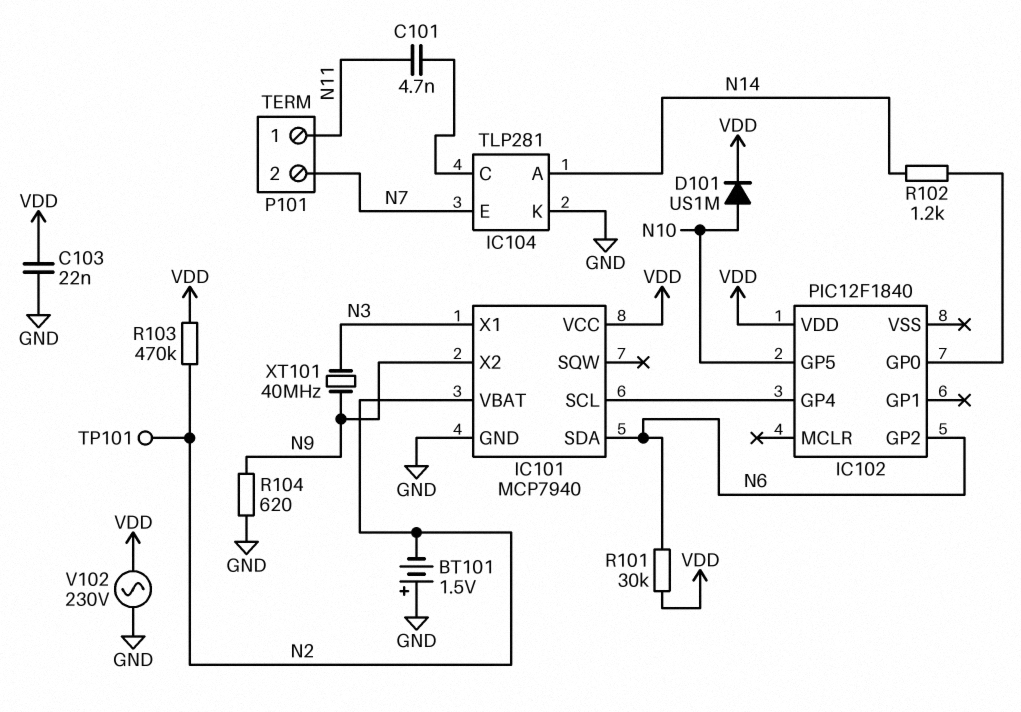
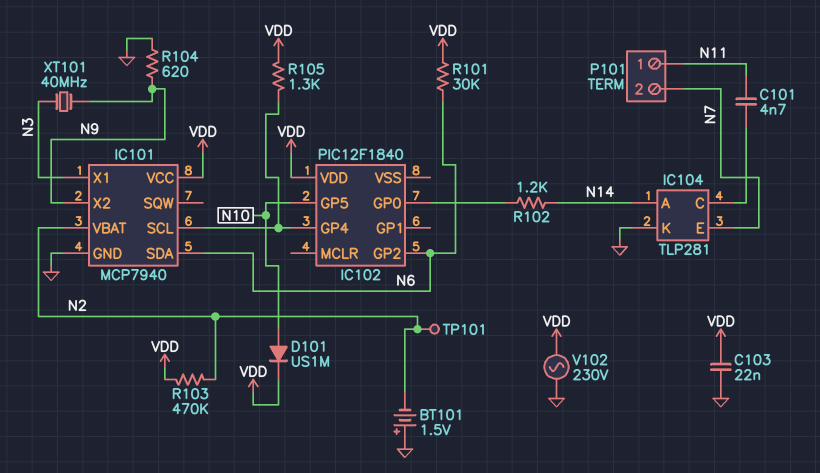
R105: none -> 1.3k (IC101/SCL, VDD)

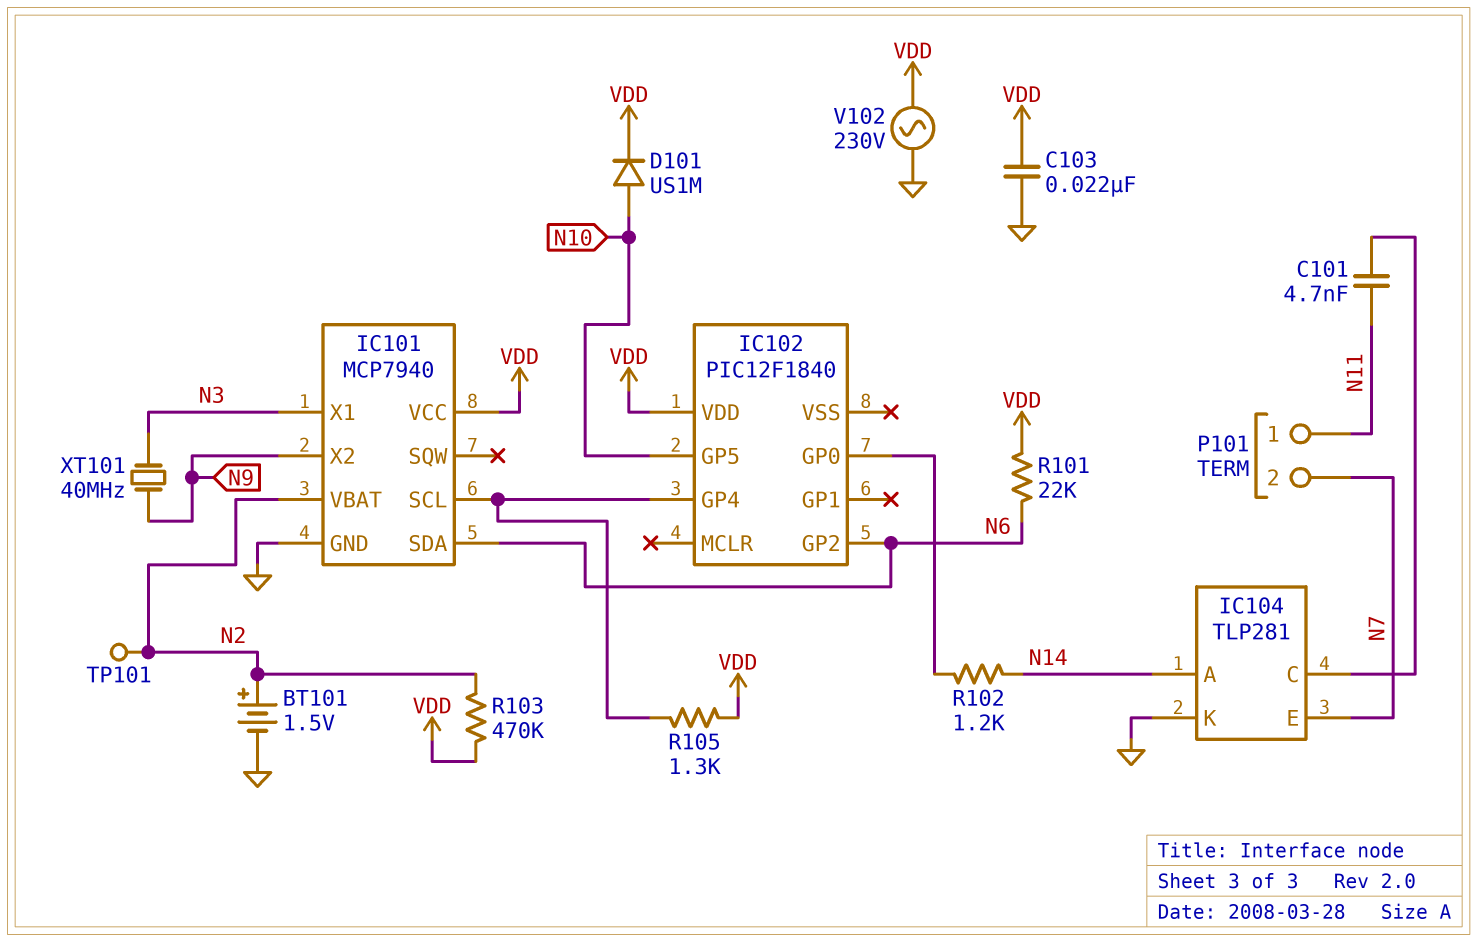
BT101: 1.5V (plus GND, minus N2) -> 1.5V (plus N2, minus GND)
R101: 30k (N6, VDD) -> 22k (N6, VDD)
R104: 620 (GND, N9) -> none

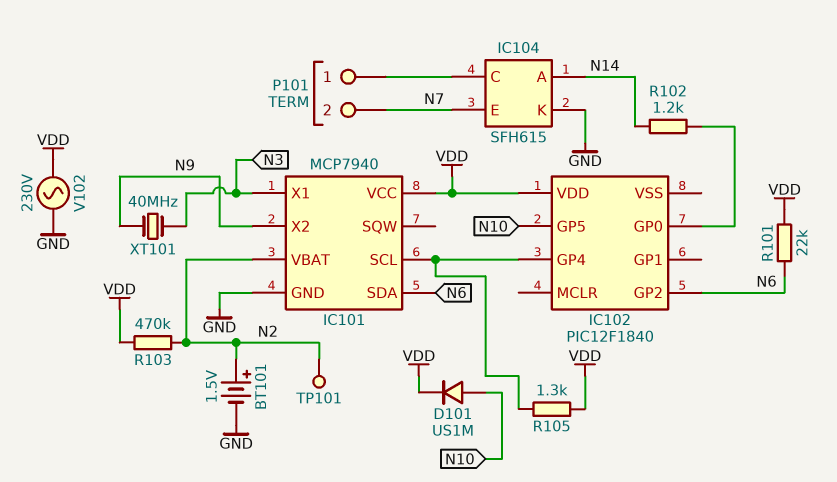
C101: 4.7nF (IC104/C, N11) -> none
C103: 22nF (GND, VDD) -> none
IC104: TLP281 -> SFH615
P101 pin 1: N11 -> IC104/C

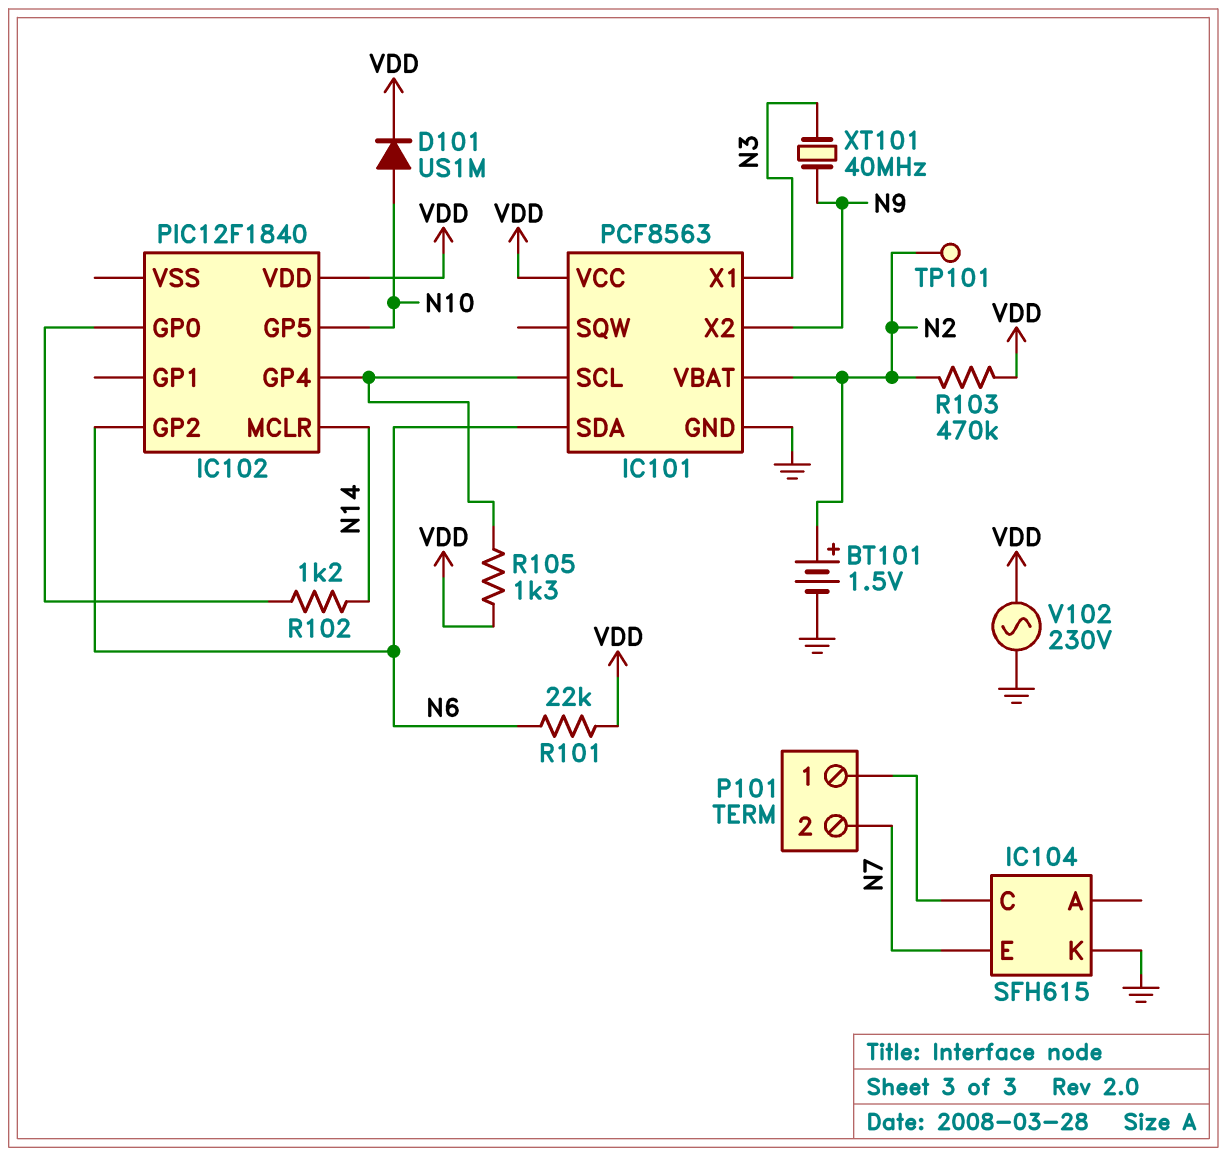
IC101: MCP7940 -> PCF8563
IC102 pin MCLR: none -> N14
IC104 pin A: N14 -> none

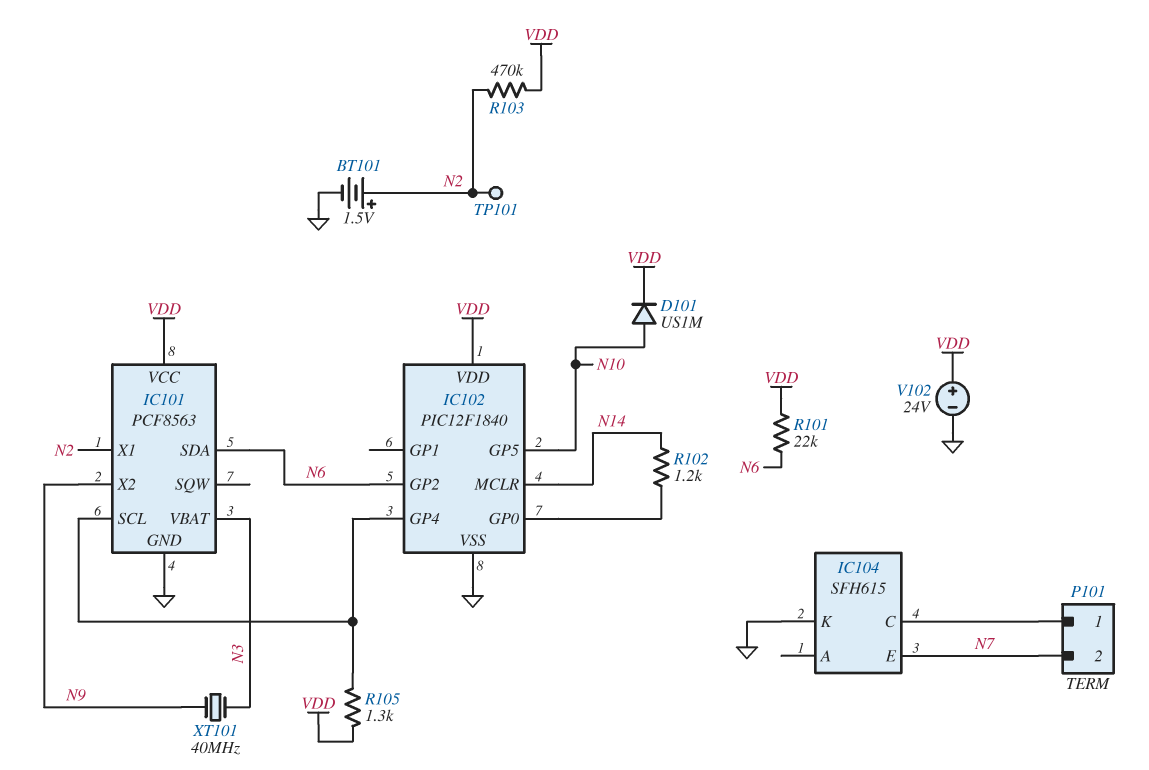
IC101 pin VBAT: N2 -> N3
IC101 pin X1: N3 -> N2
IC102 pin VSS: none -> GND
V102: AC 230V (GND, VDD) -> 24V (plus VDD, minus GND)

